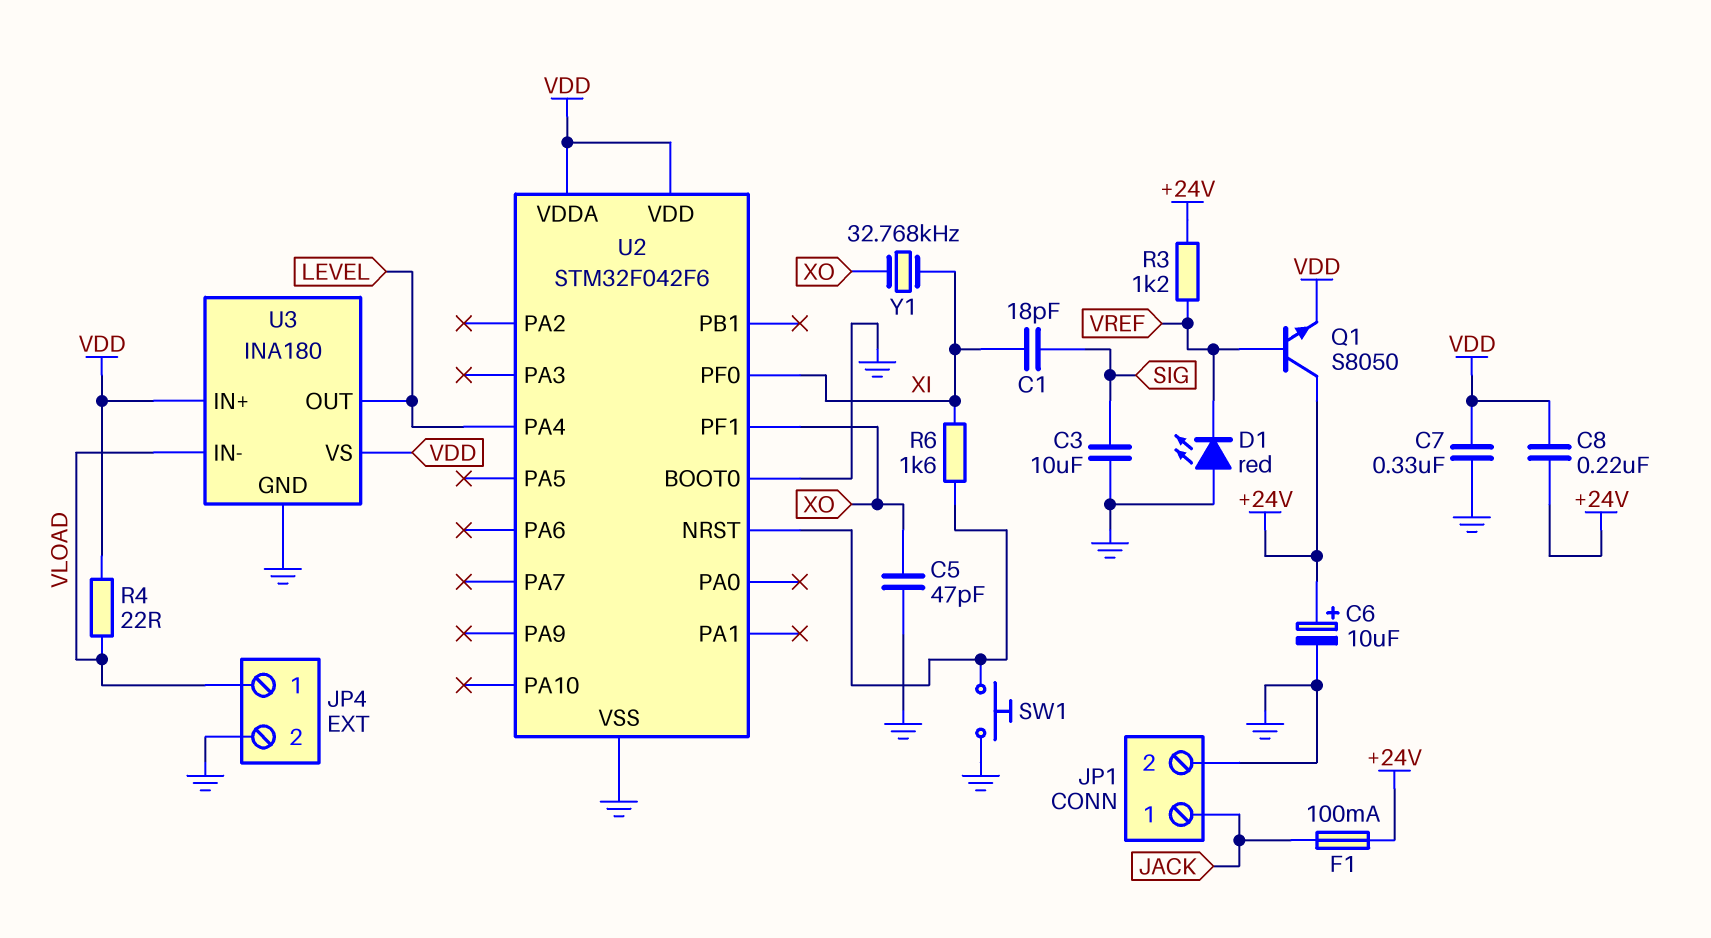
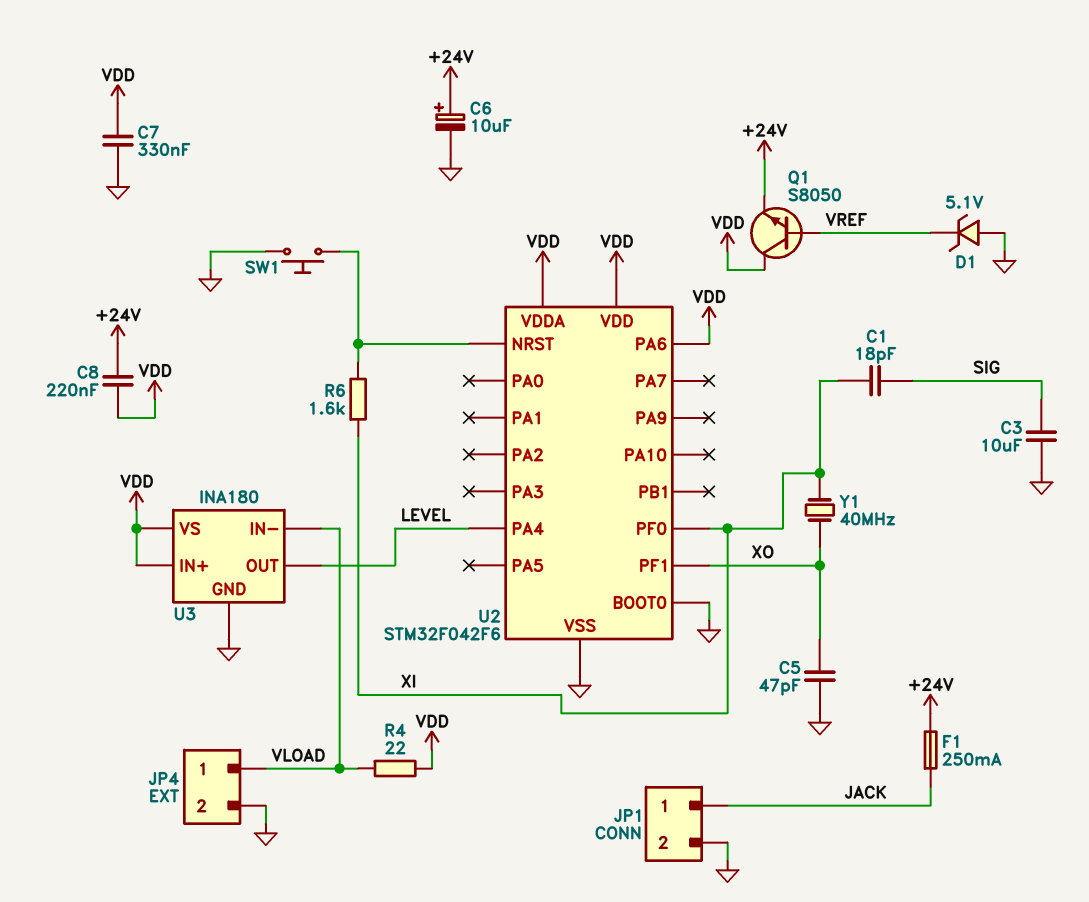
D1: LED red (A GND, K VREF) -> zener 5.1V (A GND, K VREF)
F1: 100mA (+24V, JACK) -> 250mA (+24V, JACK)
Q1: NPN S8050 (B VREF, C +24V, E VDD) -> NPN S8050 (B VREF, C VDD, E +24V)
R3: 1.2k (+24V, VREF) -> none
U2 pin PA6: none -> VDD
Y1: 32.768kHz (XI, XO) -> 40MHz (XI, XO)

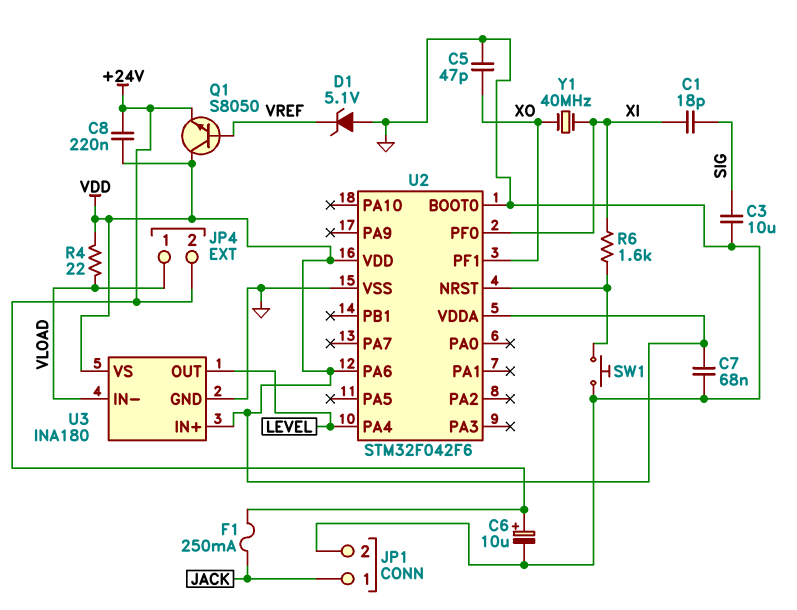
C7: 330nF (GND, VDD) -> 68nF (GND, VDD)
JP4 pin 2: GND -> +24V

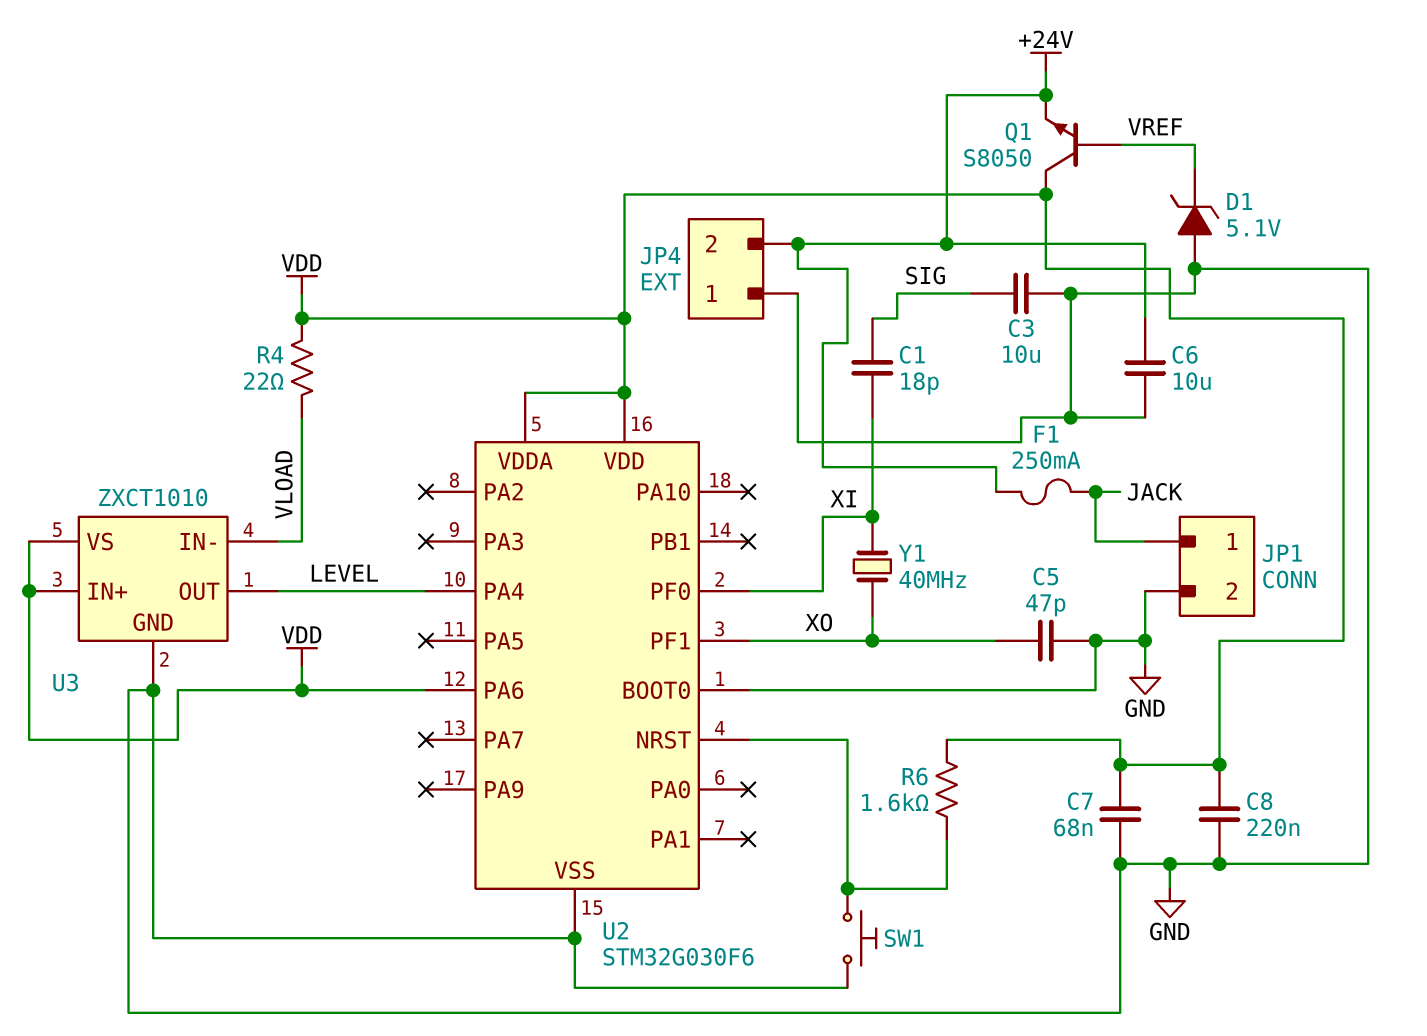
C6: 10uF (plus +24V, minus GND) -> 10uF (+24V, GND)
C8: 220nF (+24V, VDD) -> 220nF (GND, VDD)
JP4 pin 1: VLOAD -> GND
R6: 1.6k (U2/NRST, XI) -> 1.6k (U2/NRST, VDD)
U2: STM32F042F6 -> STM32G030F6
U3: INA180 -> ZXCT1010

